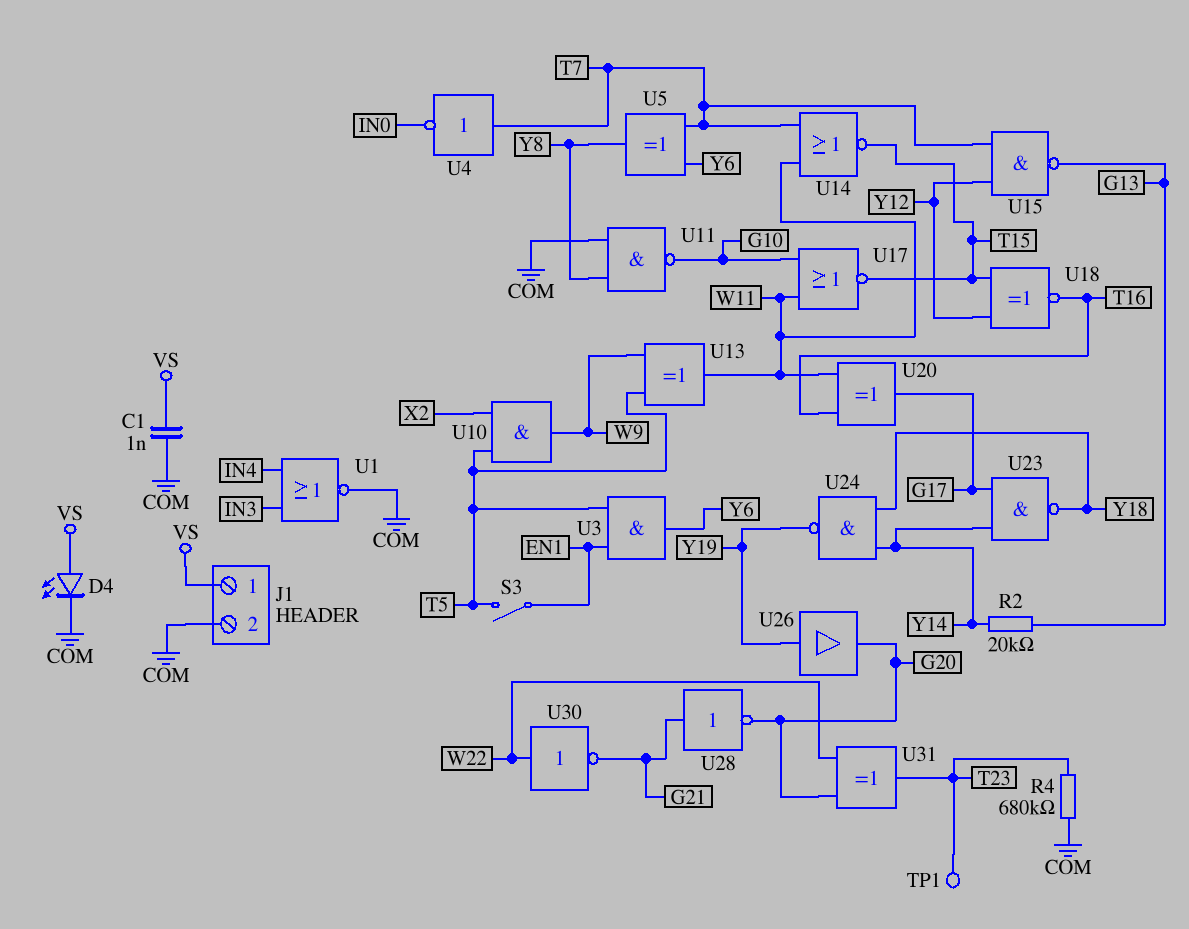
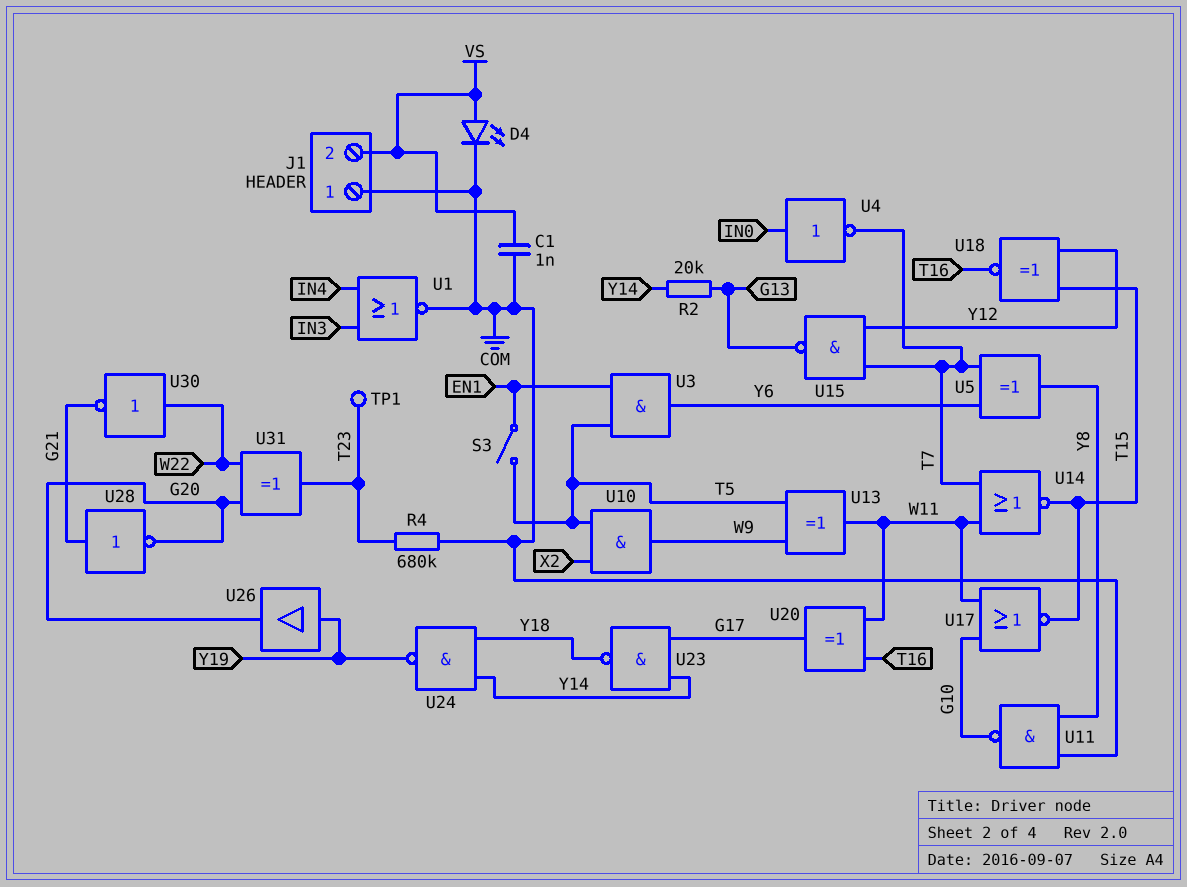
J1 pin 1: VS -> COM
J1 pin 2: COM -> VS
U4: NOT (in T7, out IN0) -> NOT (in IN0, out T7)

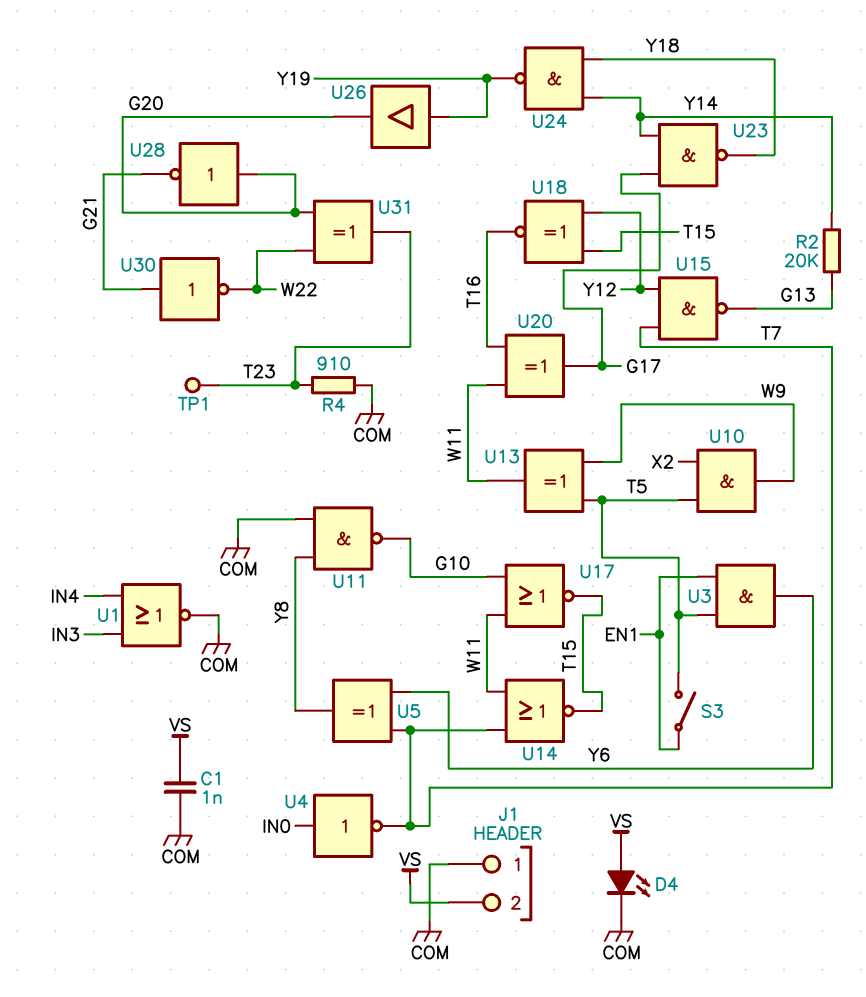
R4: 680k (COM, T23) -> 910 (COM, T23)
U28: NOT (in G21, out G20) -> NOT (in G20, out G21)
U30: NOT (in W22, out G21) -> NOT (in G21, out W22)

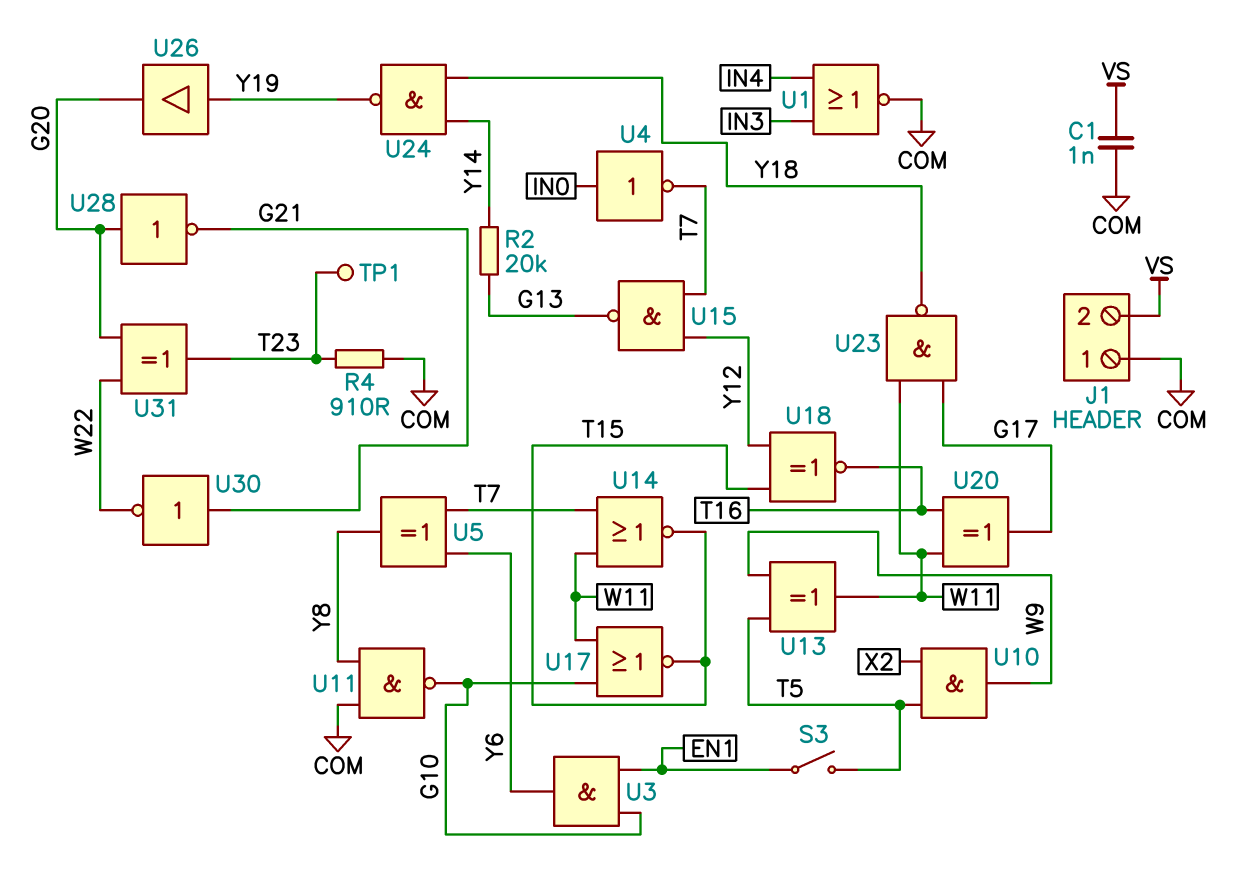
D4: LED (A VS, K COM) -> none
U3: AND (in EN1, in T5, out Y6) -> AND (in EN1, in G10, out Y6)
U23: NAND (in G17, in Y14, out Y18) -> NAND (in G17, in W11, out Y18)

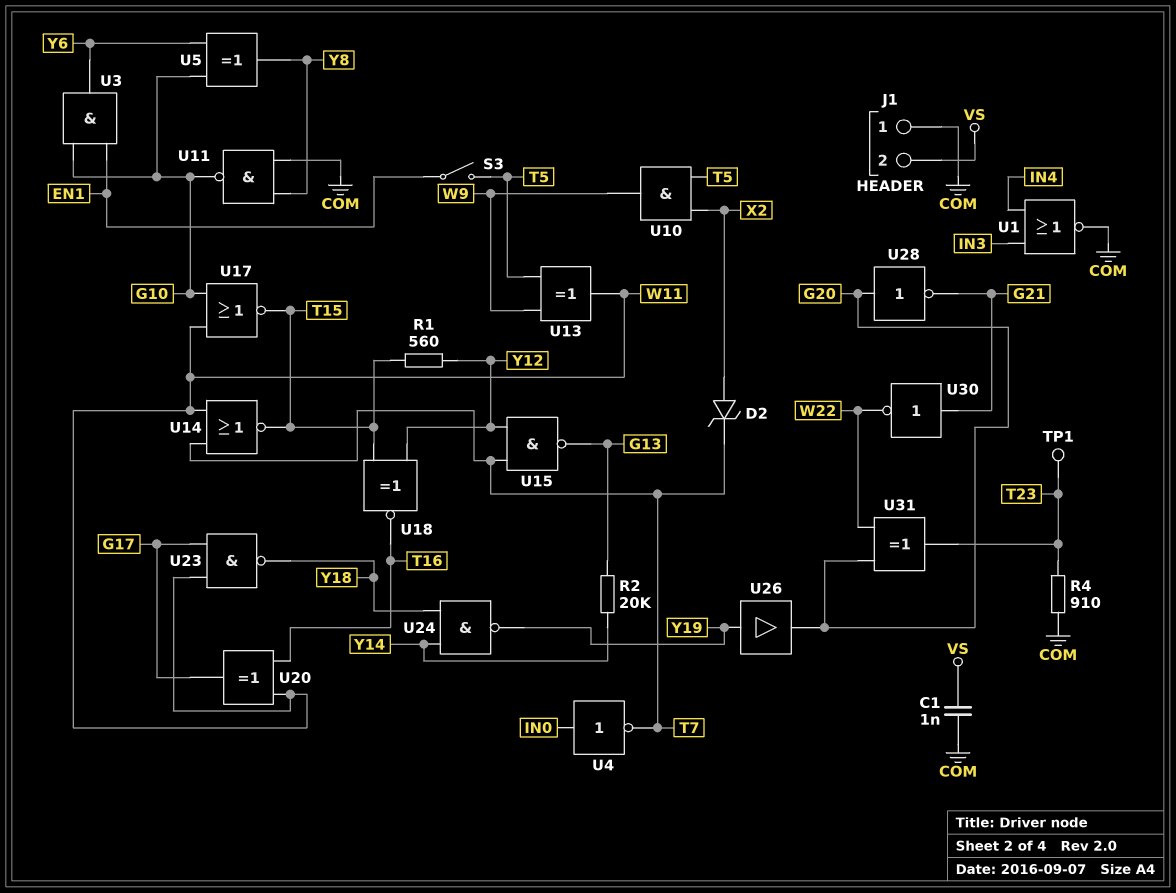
D2: none -> zener (A X2, K T7)
R1: none -> 560 (T15, Y12)
U5: XOR (in T7, in Y6, out Y8) -> XOR (in G10, in Y6, out Y8)

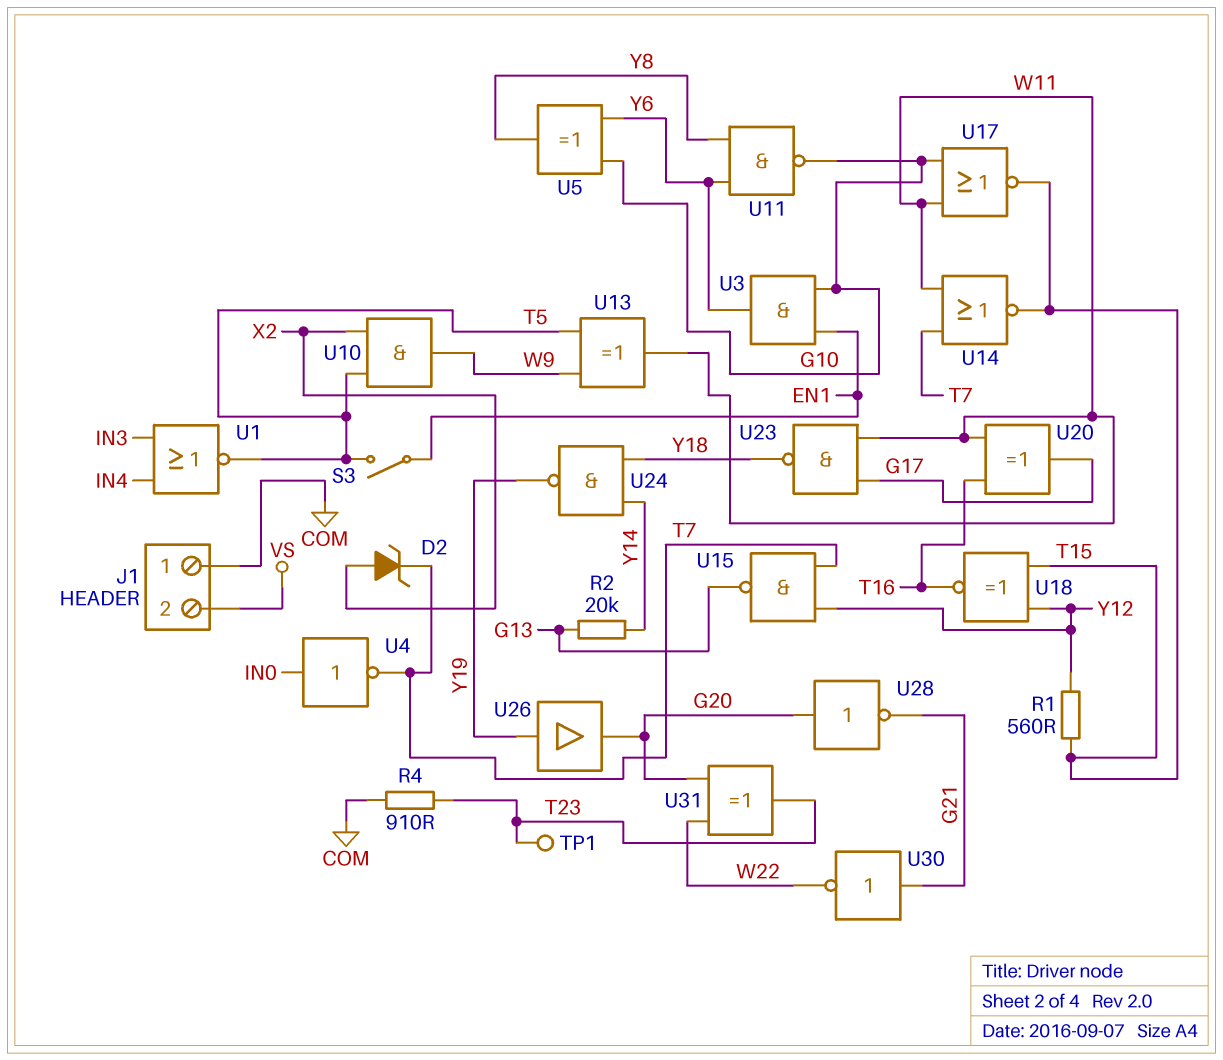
C1: 1nF (COM, VS) -> none
U1: NOR (in IN3, in IN4, out COM) -> NOR (in IN3, in IN4, out T5)
U11: NAND (in COM, in Y8, out G10) -> NAND (in Y6, in Y8, out G10)

